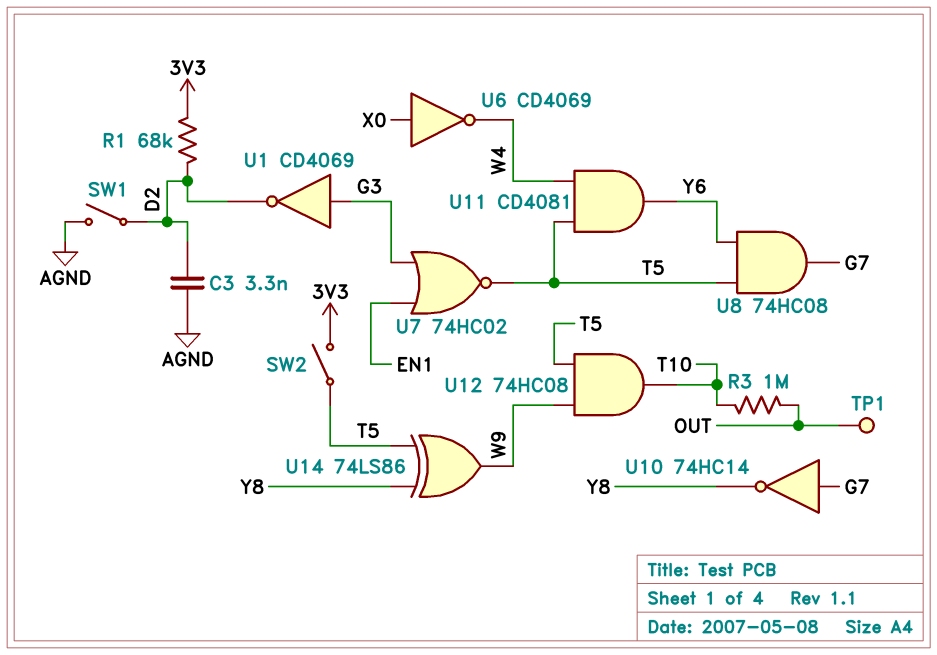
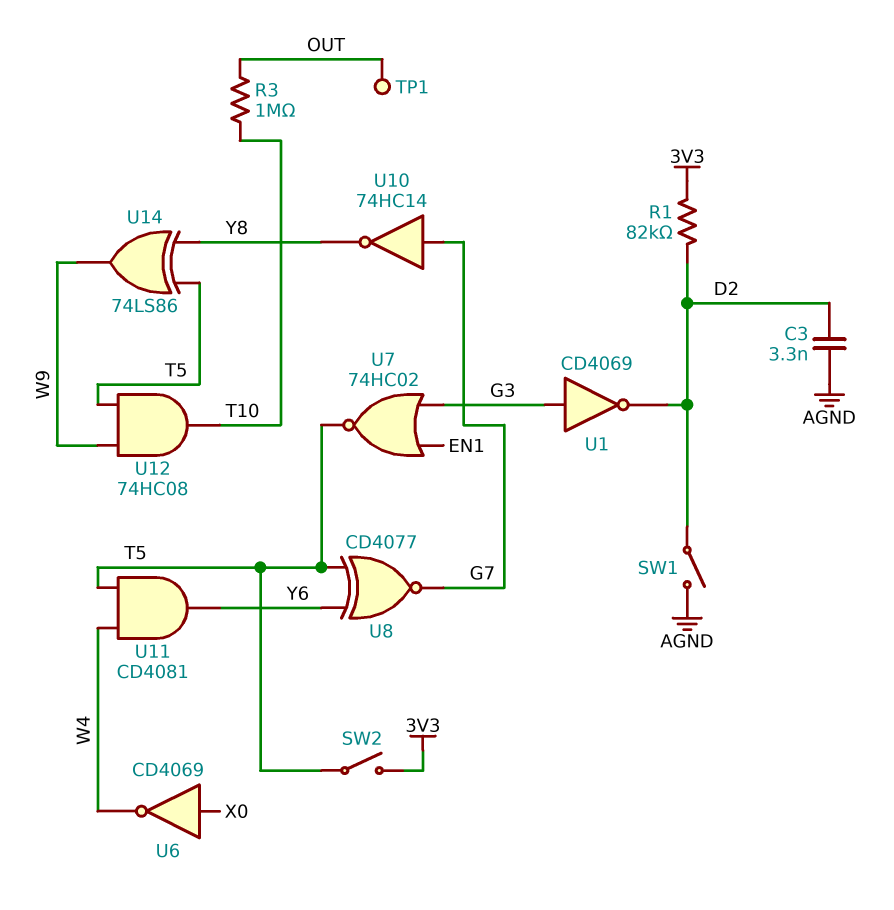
R1: 68k (3V3, D2) -> 82k (3V3, D2)
U8: AND 74HC08 (in T5, in Y6, out G7) -> XNOR CD4077 (in T5, in Y6, out G7)

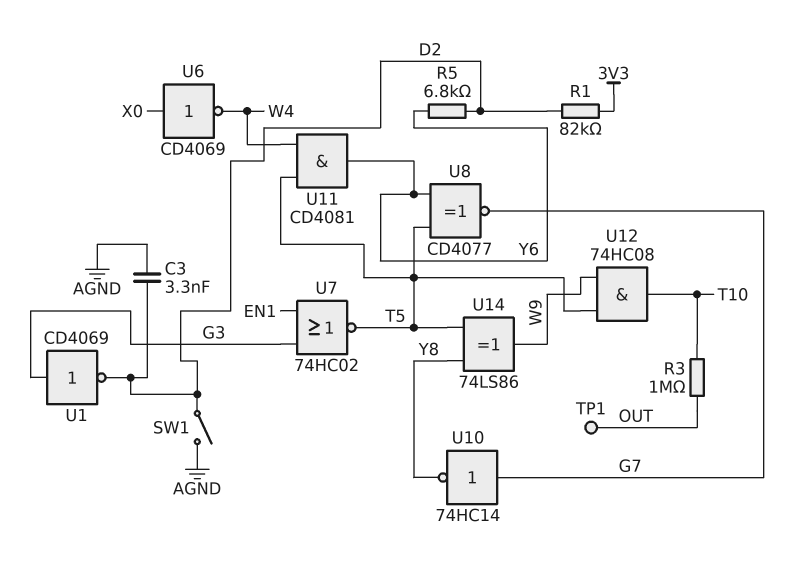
R5: none -> 6.8k (D2, Y6)
SW2: switch (3V3, T5) -> none

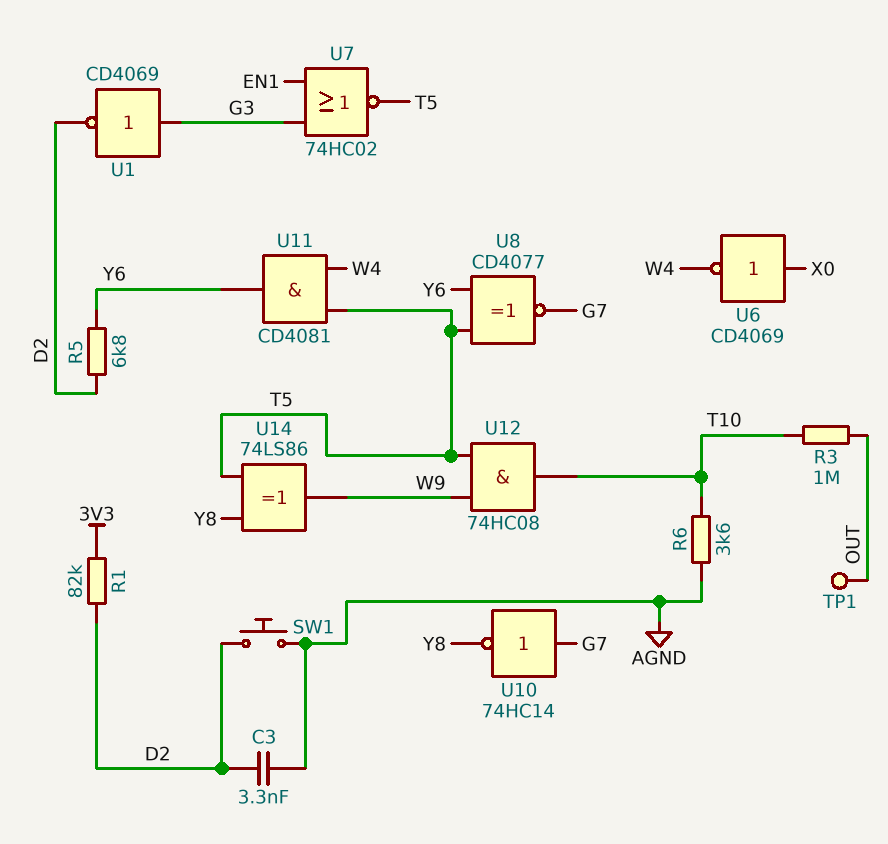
R6: none -> 3.6k (AGND, T10)
SW1: switch (AGND, D2) -> button (AGND, D2)

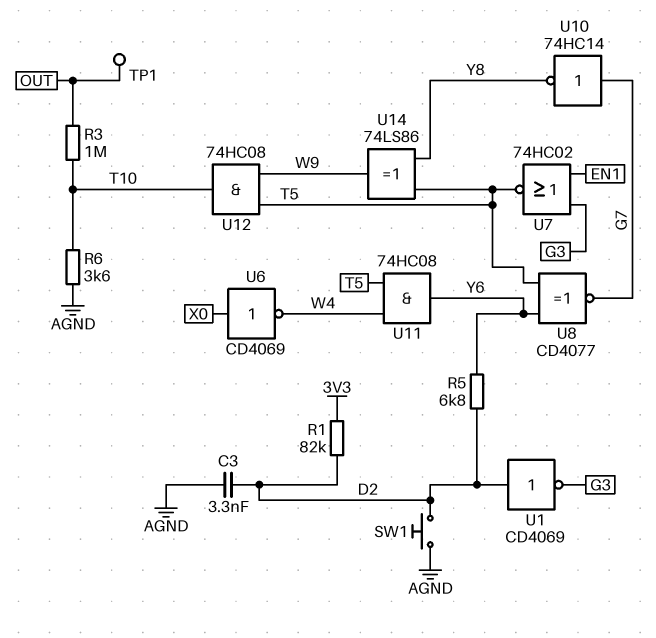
U1: NOT CD4069 (in G3, out D2) -> NOT CD4069 (in D2, out G3)
U11: AND CD4081 (in T5, in W4, out Y6) -> AND 74HC08 (in T5, in W4, out Y6)

